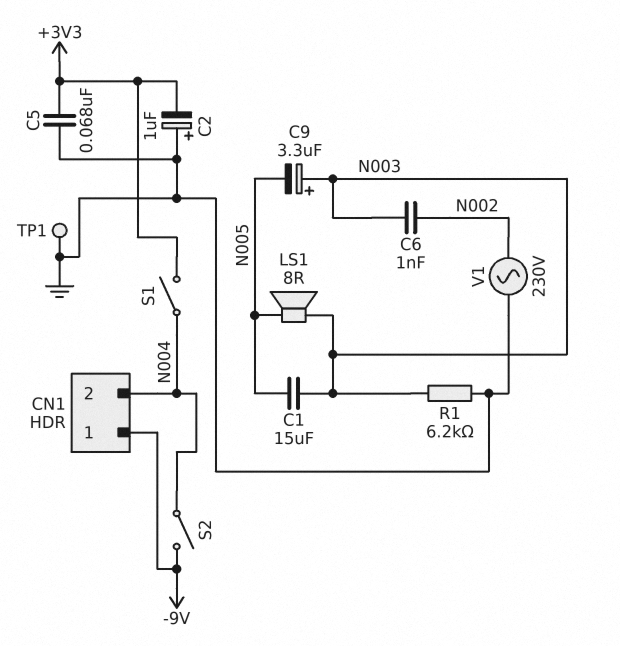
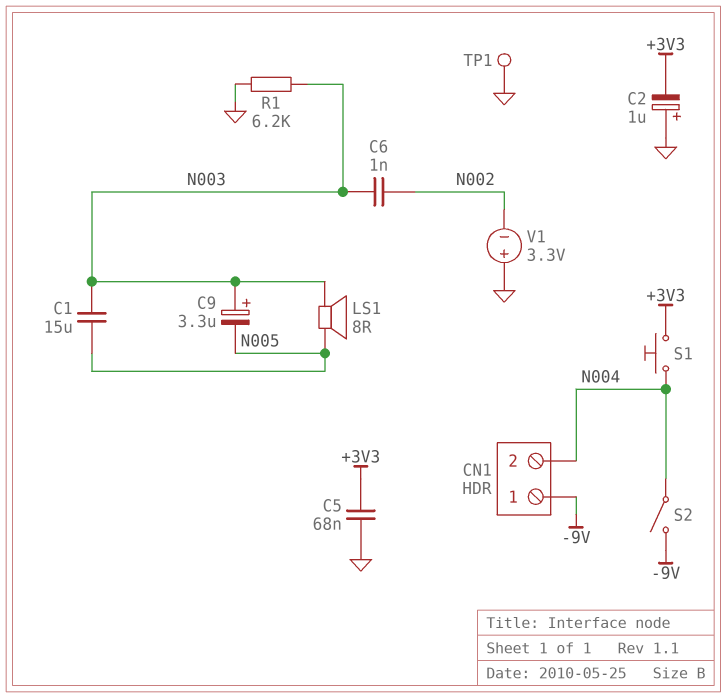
S1: switch (+3V3, N004) -> button (+3V3, N004)
V1: AC 230V (GND, N002) -> 3.3V (plus GND, minus N002)

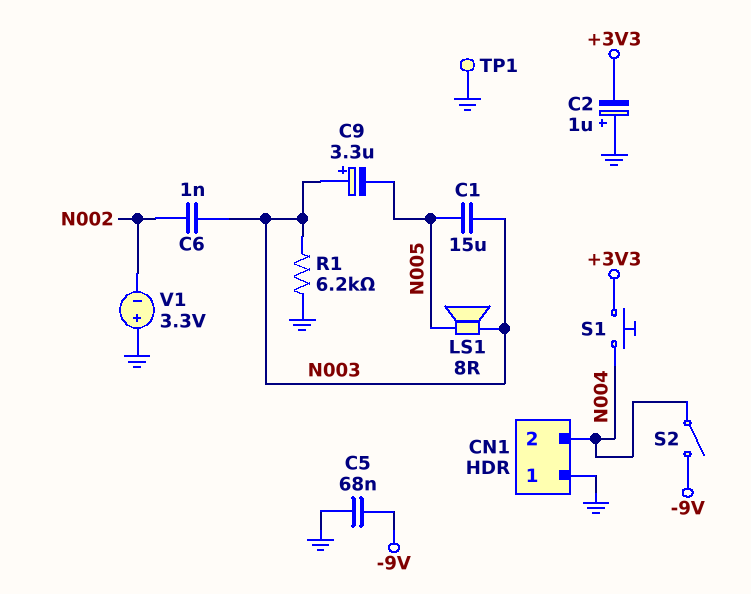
C5: 68nF (+3V3, GND) -> 68nF (-9V, GND)
CN1 pin 1: -9V -> GND

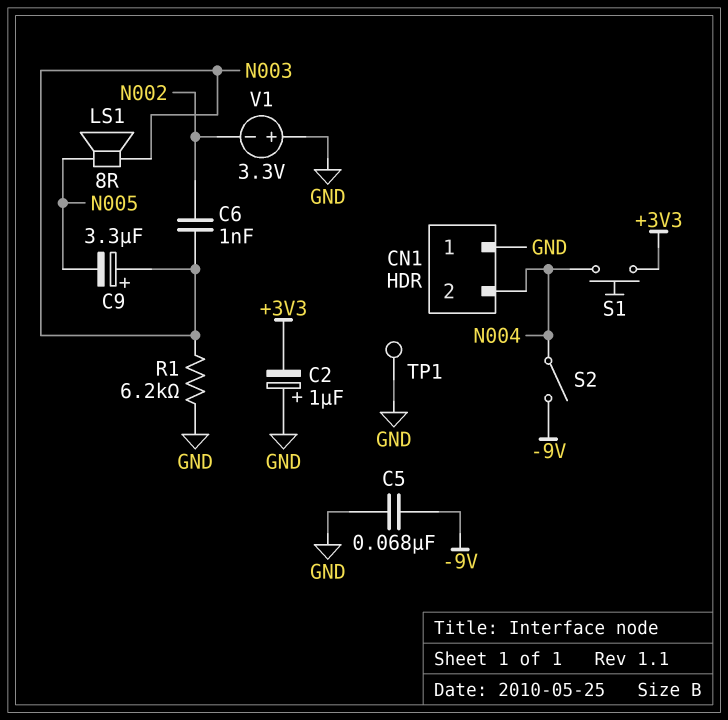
C1: 15uF (N003, N005) -> none

